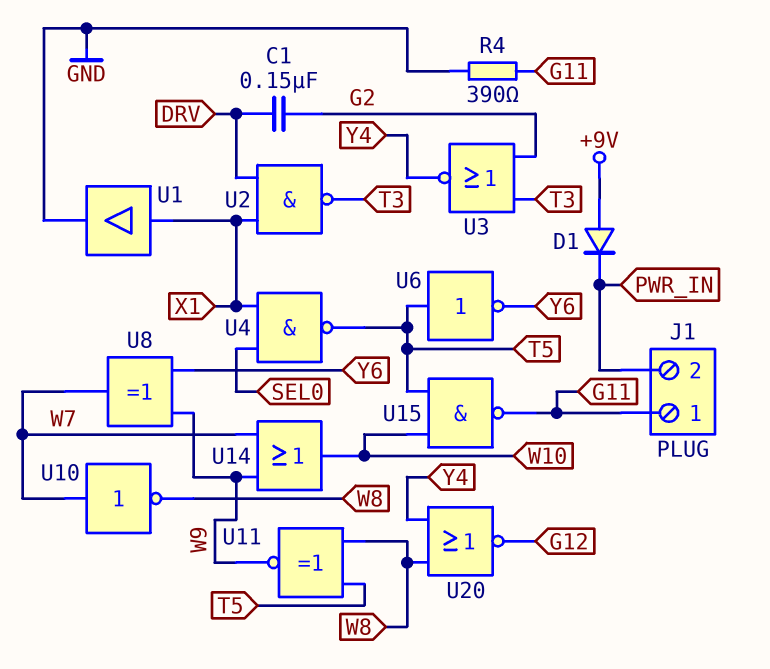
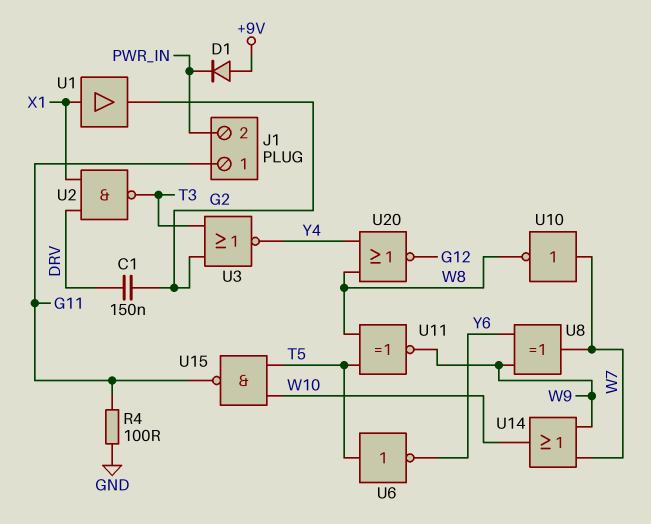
R4: 390 (G11, GND) -> 100 (G11, GND)
U1: buffer (in X1, out GND) -> buffer (in X1, out G2)
U4: NAND (in SEL0, in X1, out T5) -> none

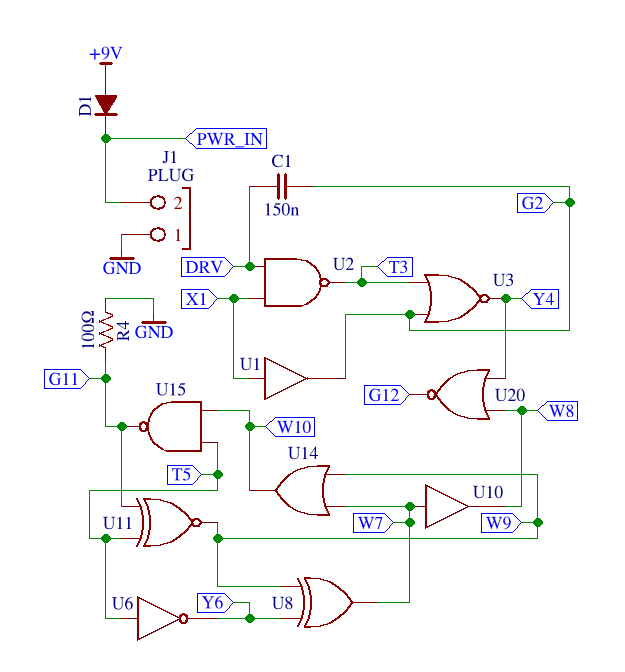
J1 pin 1: G11 -> GND
U10: NOT (in W7, out W8) -> buffer (in W7, out W8)
U11: XNOR (in T5, in W8, out W9) -> XNOR (in G11, in T5, out W9)

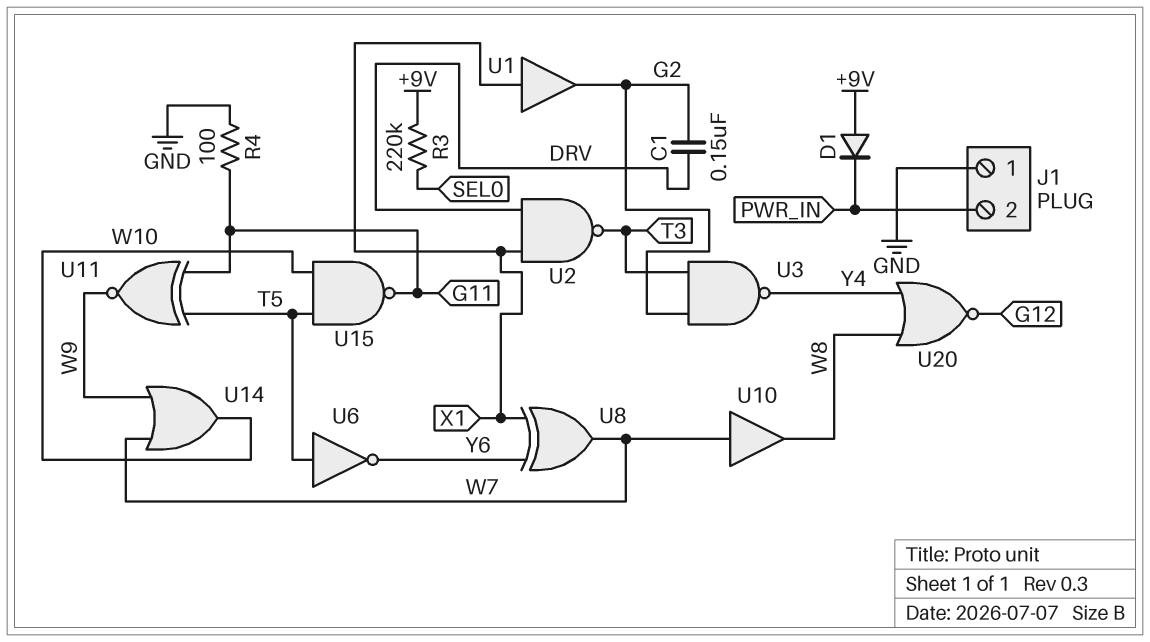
R3: none -> 220k (+9V, SEL0)
U3: NOR (in G2, in T3, out Y4) -> NAND (in G2, in T3, out Y4)
U8: XOR (in W9, in Y6, out W7) -> XOR (in X1, in Y6, out W7)

